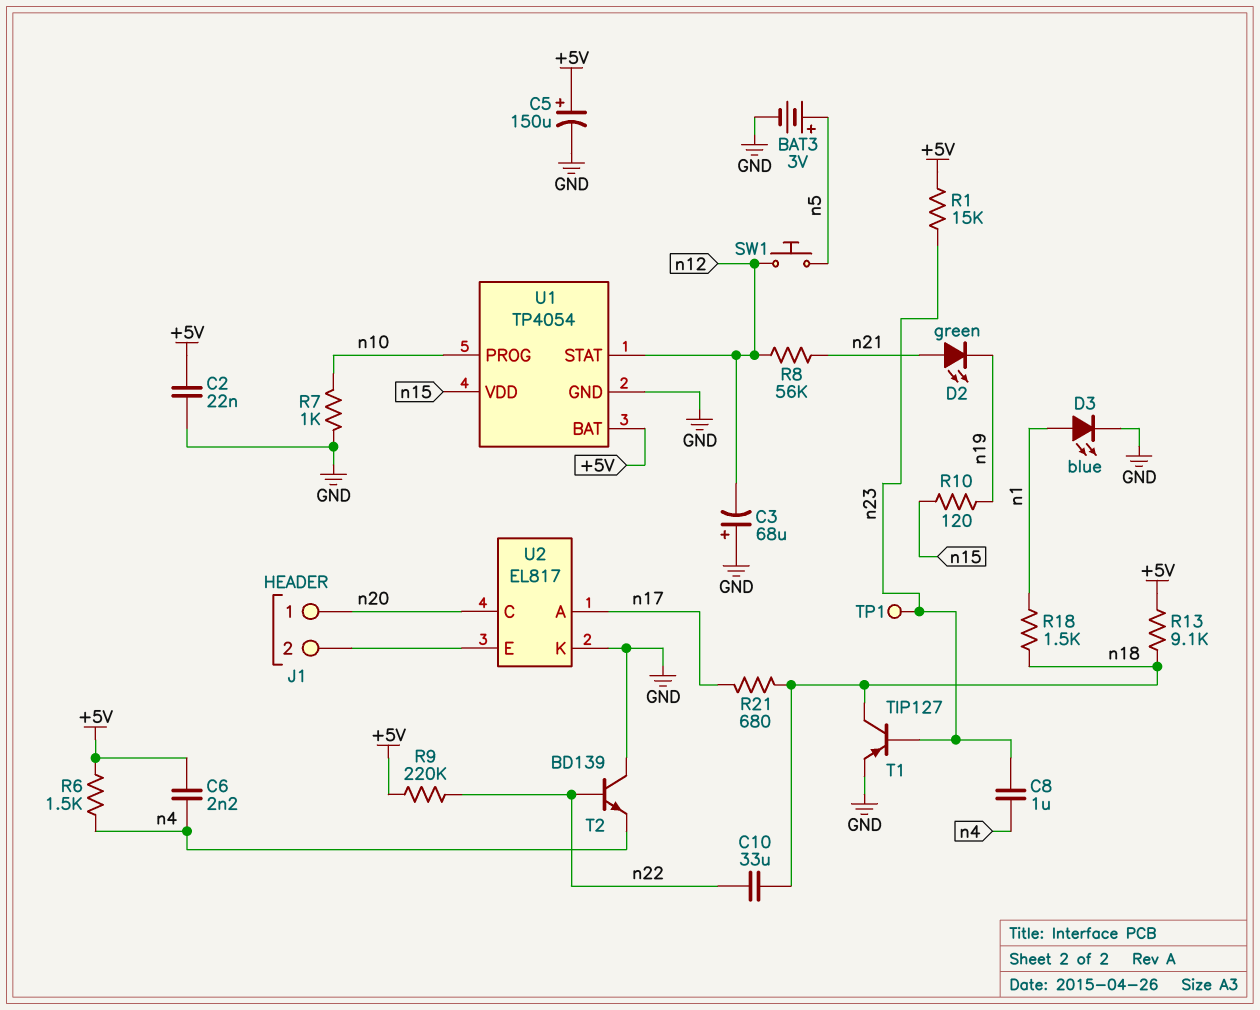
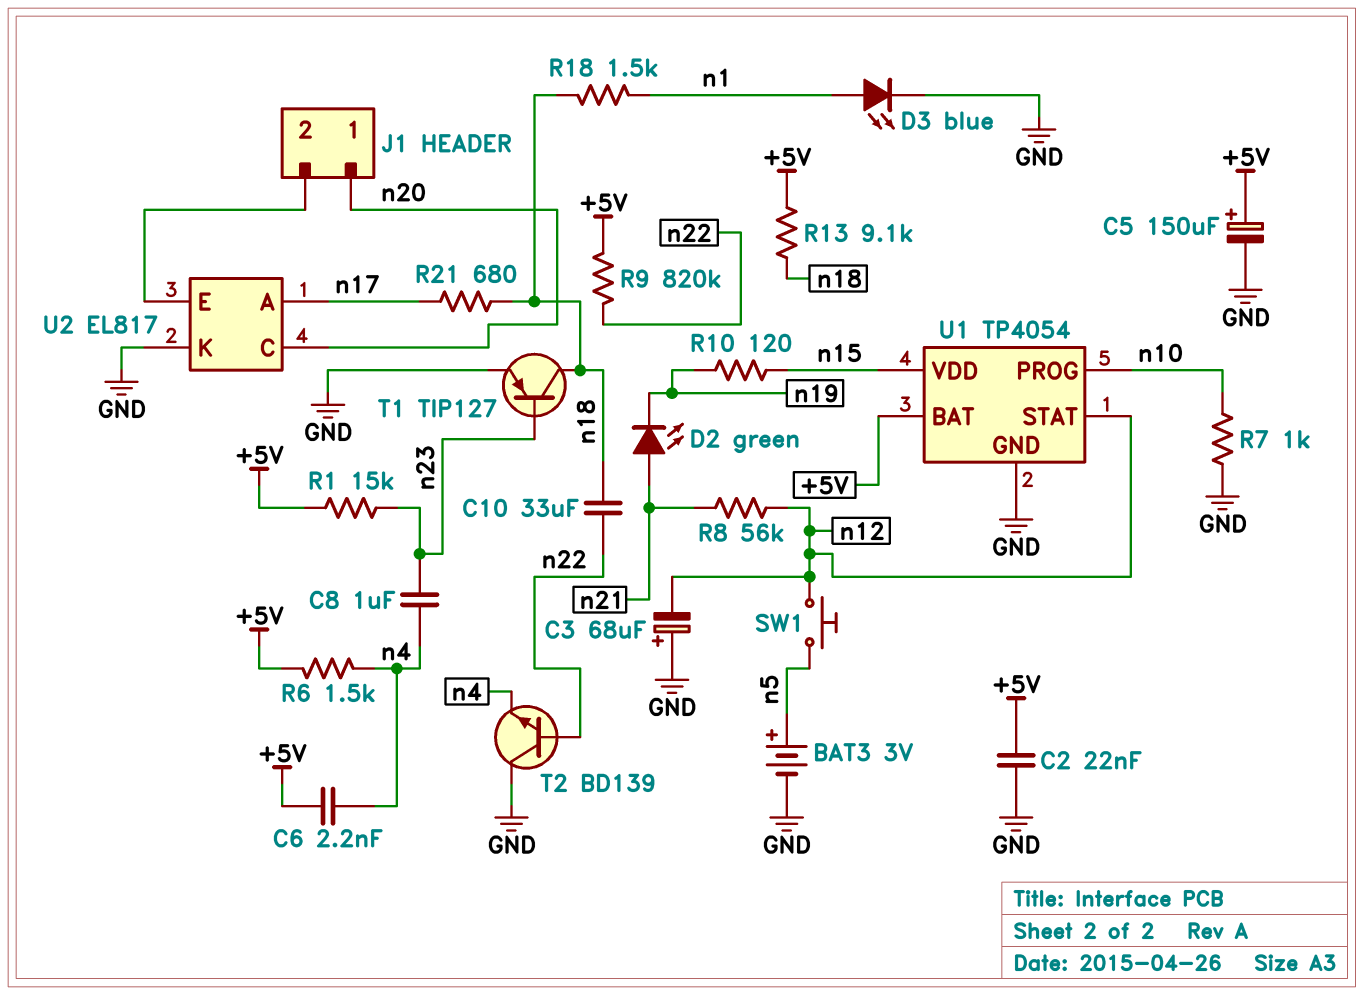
R9: 220k (+5V, n22) -> 820k (+5V, n22)
TP1: test point (n23) -> none

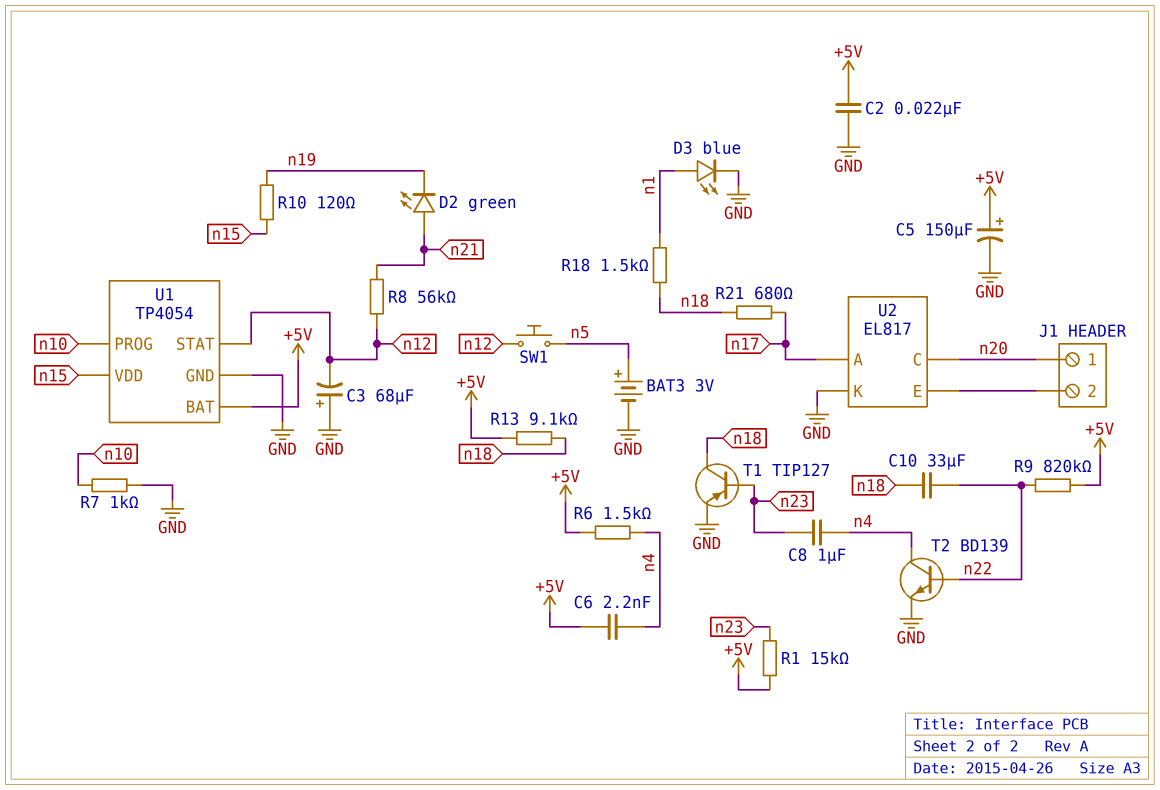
T2: NPN BD139 (B n22, C GND, E n4) -> NPN BD139 (B n22, C n4, E GND)

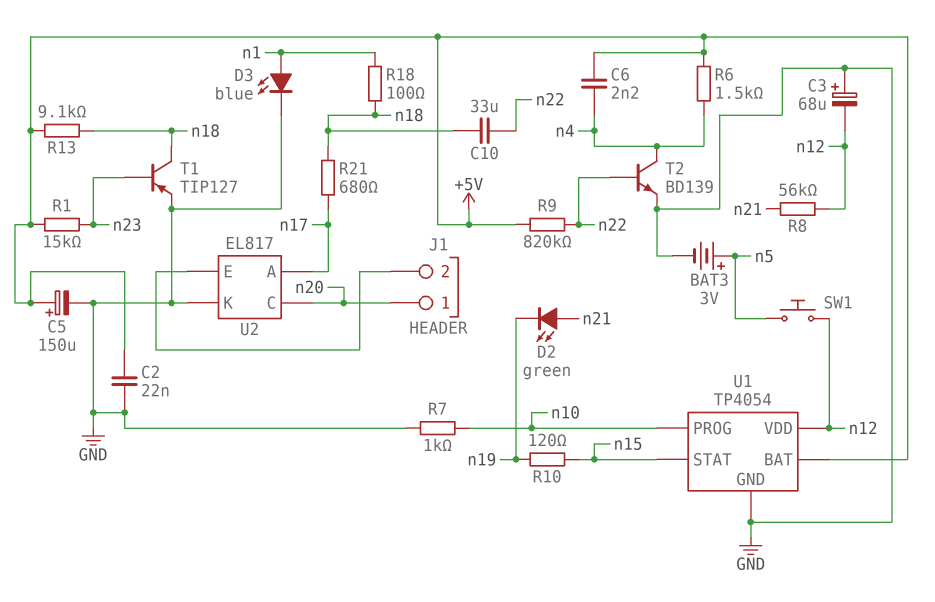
C8: 1uF (n4, n23) -> none
R18: 1.5k (n1, n18) -> 100 (n1, n18)
U1 pin STAT: n12 -> n15
U1 pin VDD: n15 -> n12

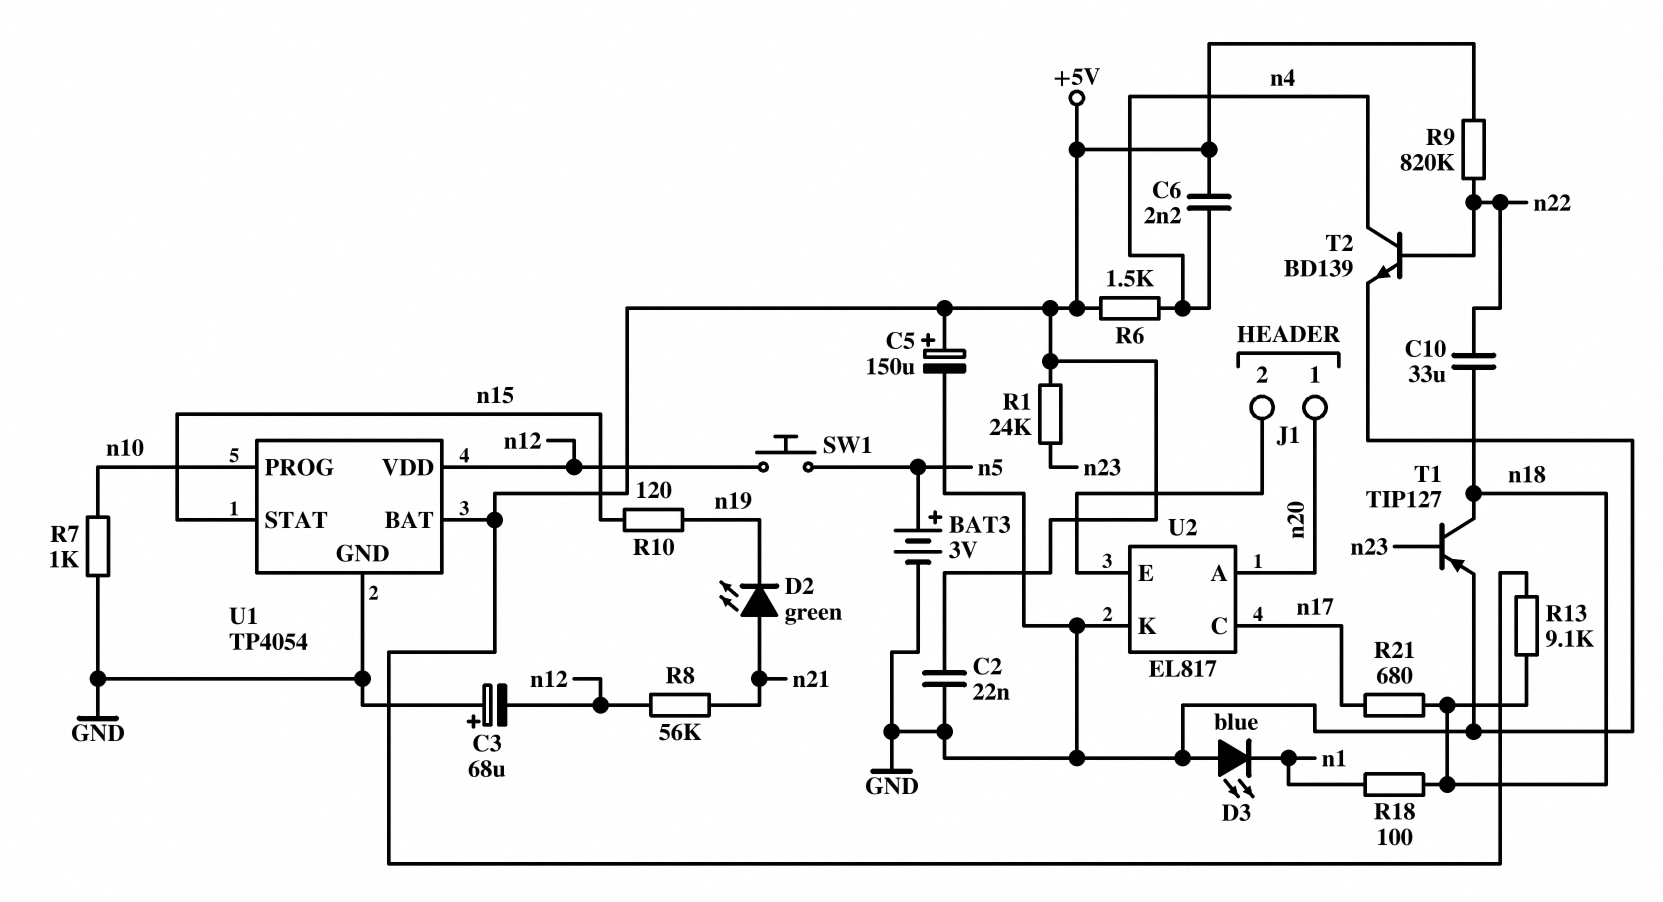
D3: LED blue (A n1, K GND) -> LED blue (A GND, K n1)
R1: 15k (+5V, n23) -> 24k (+5V, n23)
U2 pin A: n17 -> n20
U2 pin C: n20 -> n17

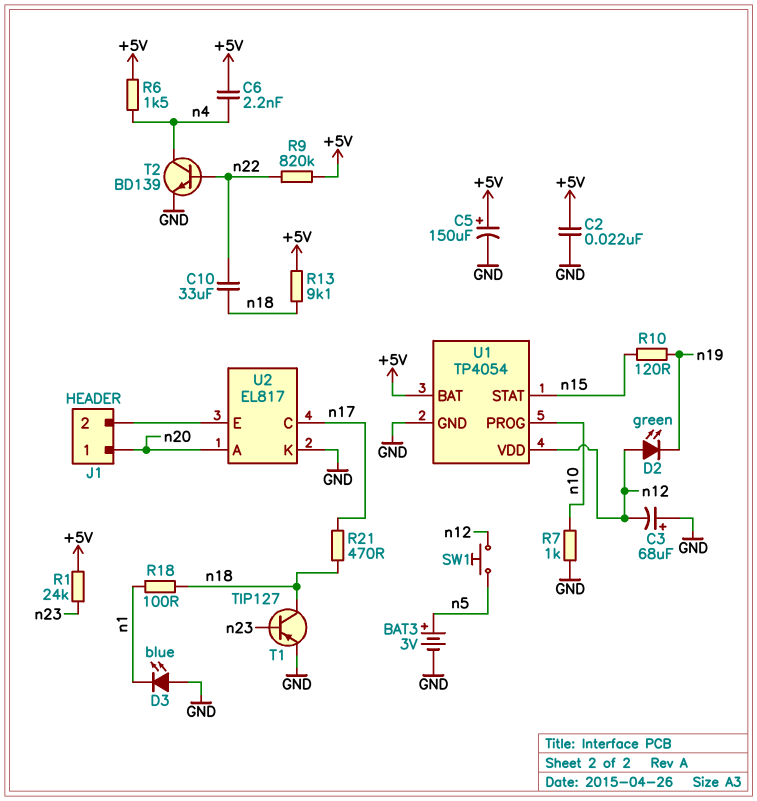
D2: LED green (A n21, K n19) -> LED green (A n12, K n19)
R8: 56k (n12, n21) -> none
R21: 680 (n17, n18) -> 470 (n17, n18)

